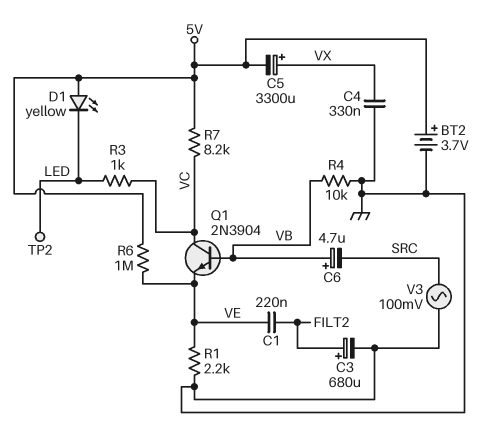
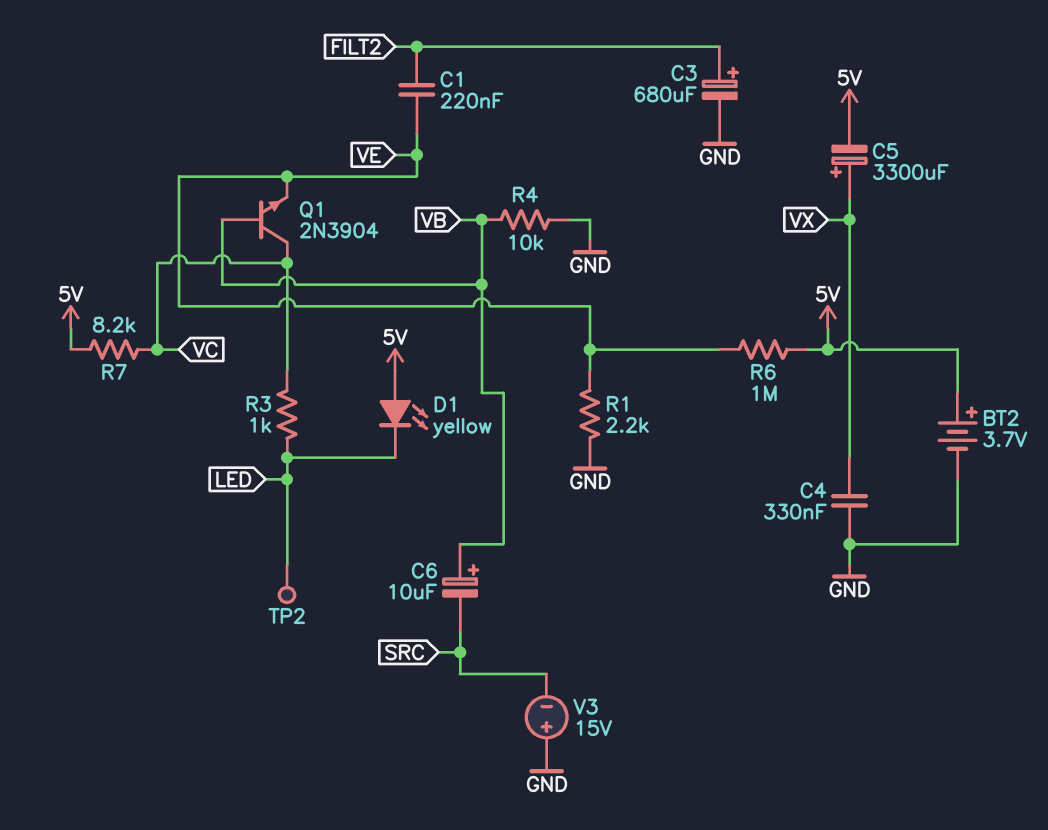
C6: 4.7uF (plus VB, minus SRC) -> 10uF (plus VB, minus SRC)
V3: AC 100mV (GND, SRC) -> 15V (plus GND, minus SRC)

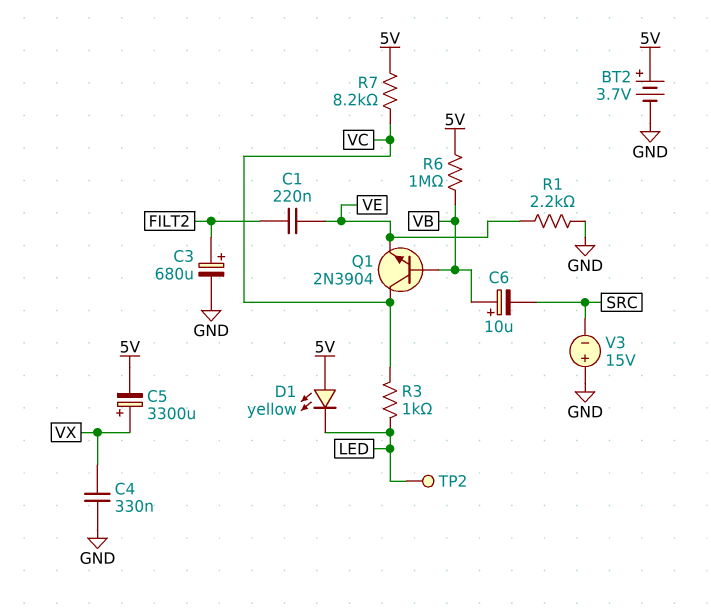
R4: 10k (GND, VB) -> none
R6: 1M (5V, VE) -> 1M (5V, VB)

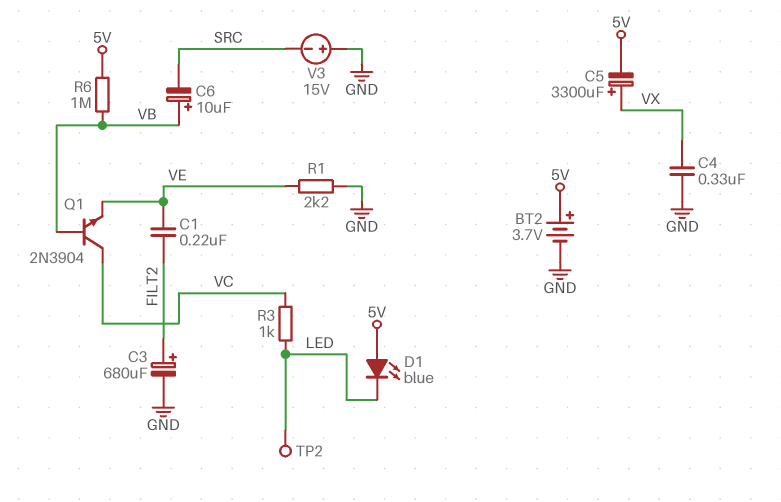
D1: LED yellow (A 5V, K LED) -> LED blue (A 5V, K LED)
R7: 8.2k (5V, VC) -> none

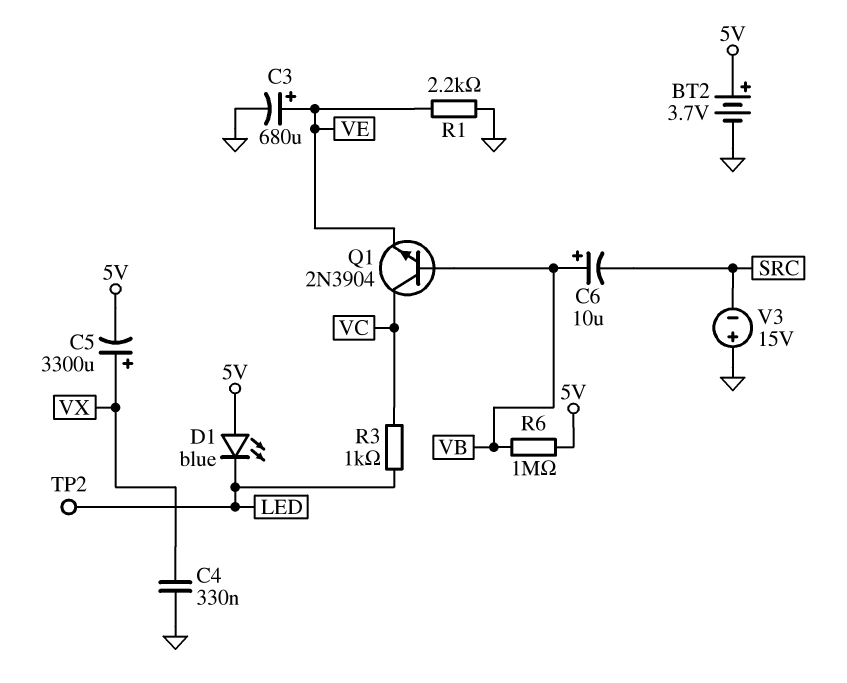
C1: 220nF (FILT2, VE) -> none
C3: 680uF (plus FILT2, minus GND) -> 680uF (plus VE, minus GND)

